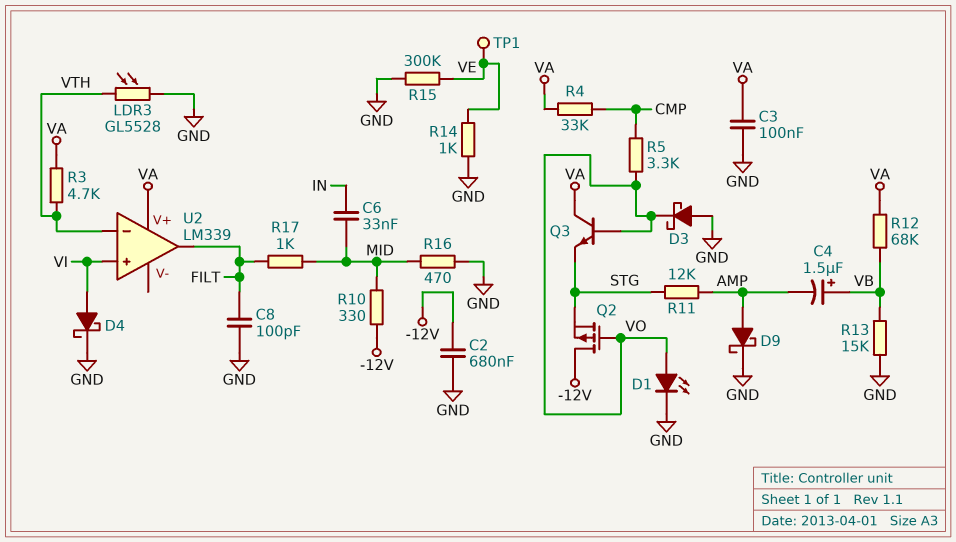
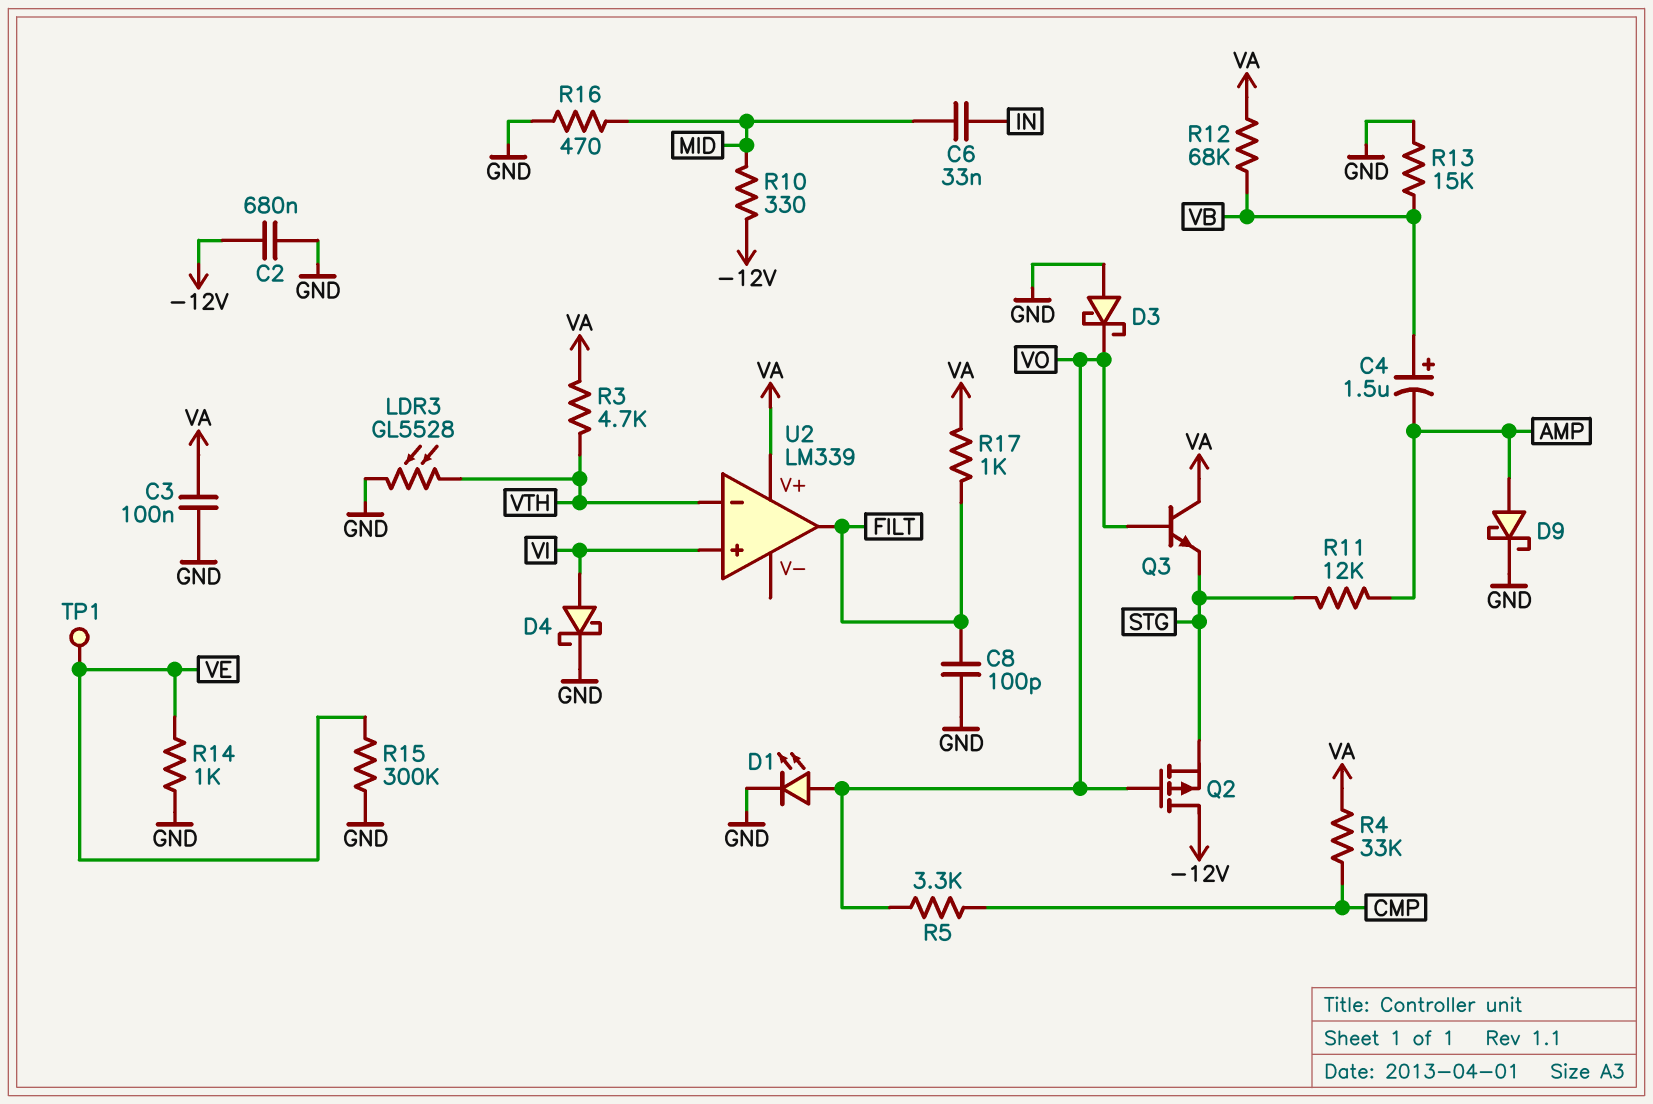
R17: 1k (FILT, MID) -> 1k (FILT, VA)

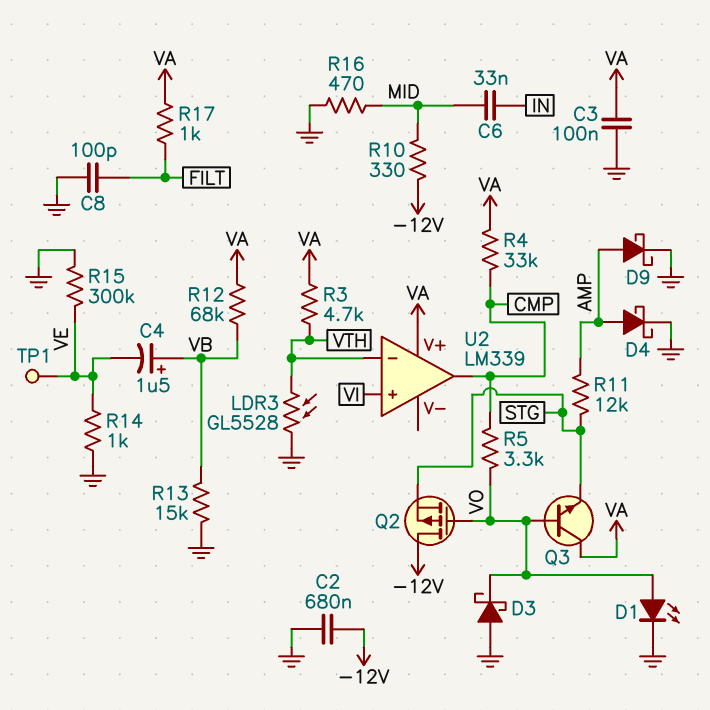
C4: 1.5uF (plus VB, minus AMP) -> 1.5uF (plus VB, minus VE)
D4: schottky (A VI, K GND) -> schottky (A AMP, K GND)
U2 pin out: FILT -> CMP

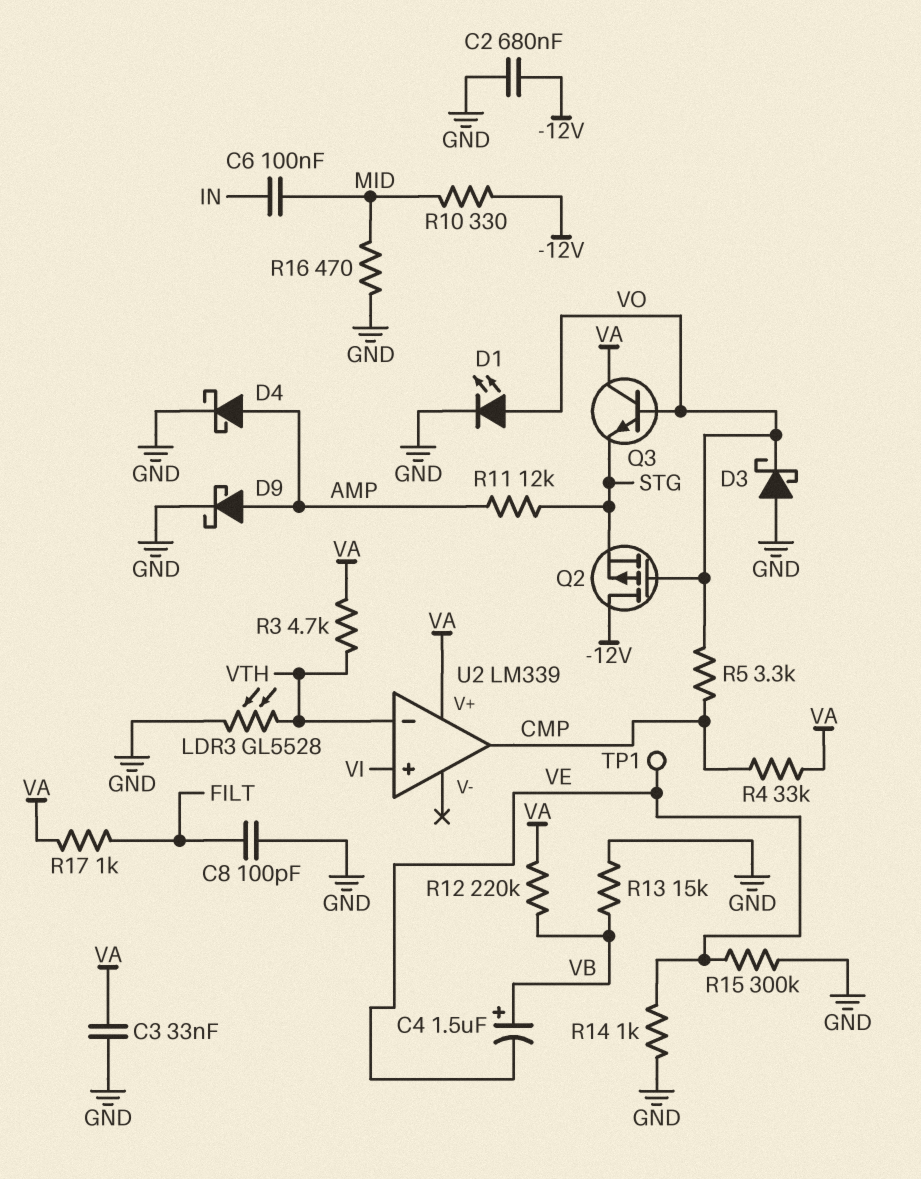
C3: 100nF (GND, VA) -> 33nF (GND, VA)
C6: 33nF (IN, MID) -> 100nF (IN, MID)
R12: 68k (VA, VB) -> 220k (VA, VB)

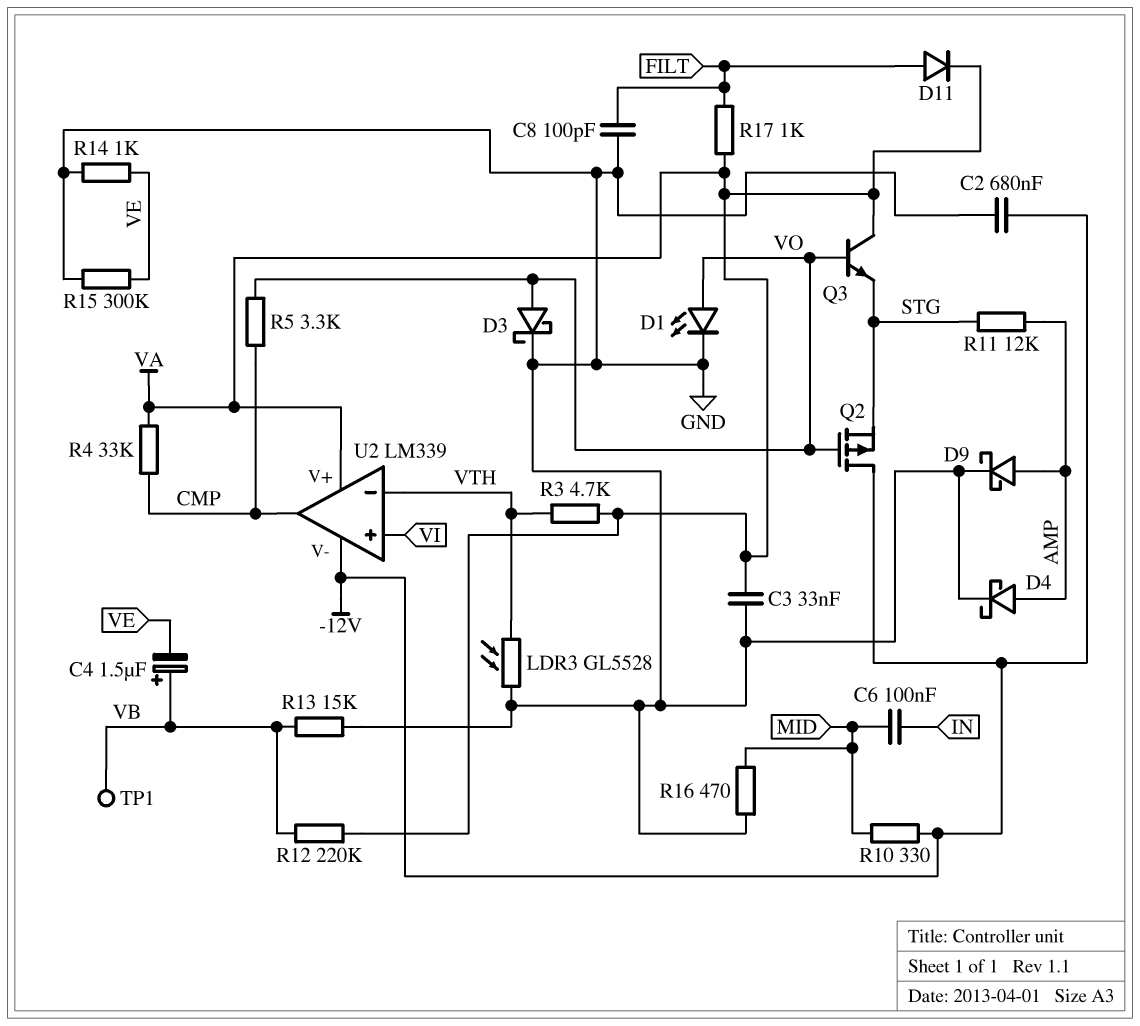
D3: schottky (A GND, K VO) -> schottky (A VO, K GND)
D11: none -> diode (A FILT, K VA)
TP1: test point (VE) -> test point (VB)
U2 pin V-: none -> -12V

